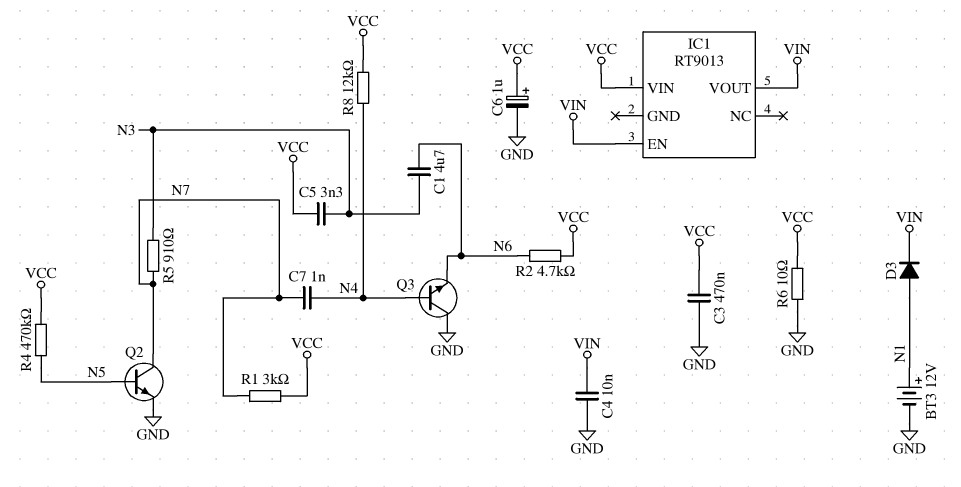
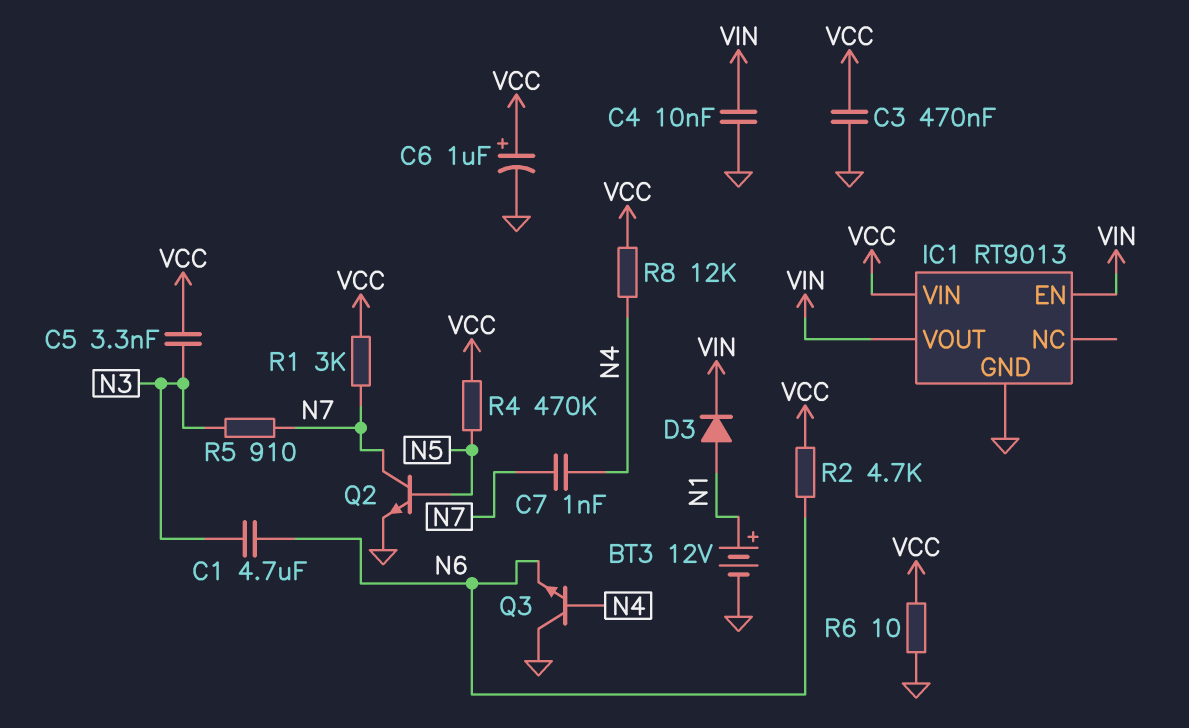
IC1 pin GND: none -> GND

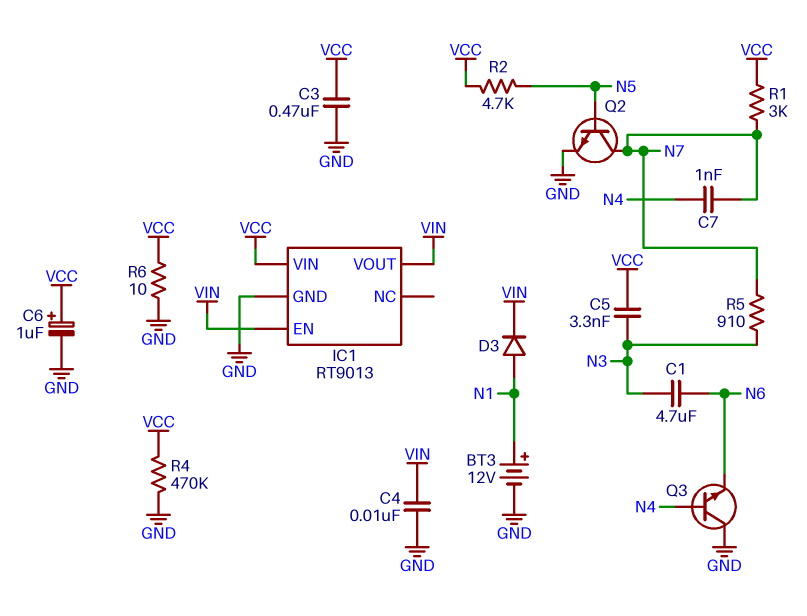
R2: 4.7k (N6, VCC) -> 4.7k (N5, VCC)
R4: 470k (N5, VCC) -> 470k (GND, VCC)
R8: 12k (N4, VCC) -> none

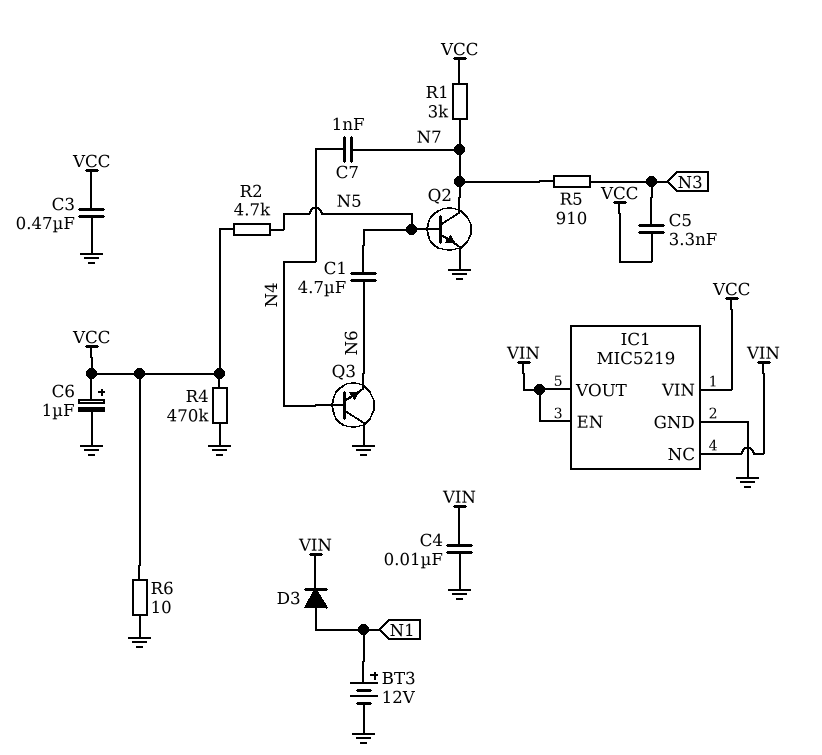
C1: 4.7uF (N3, N6) -> 4.7uF (N5, N6)
IC1: RT9013 -> MIC5219
IC1 pin NC: none -> VIN

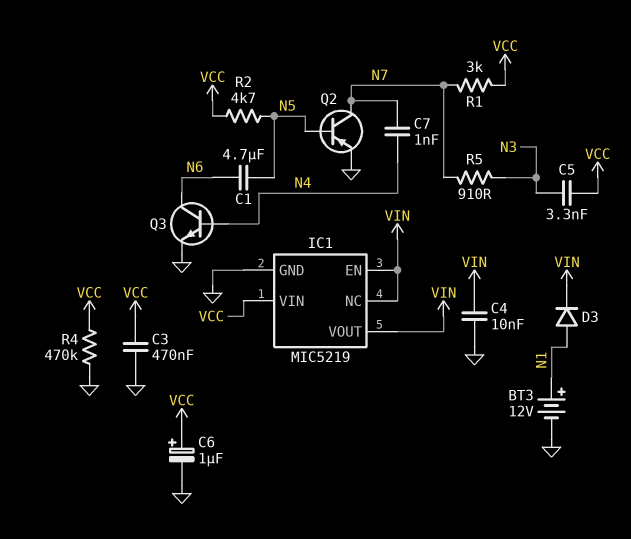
Q2: NPN (B N5, C N7, E GND) -> PNP (B N5, C N7, E GND)
Q3: NPN (B N4, C GND, E N6) -> NPN (B N4, C N6, E GND)
R6: 10 (GND, VCC) -> none

